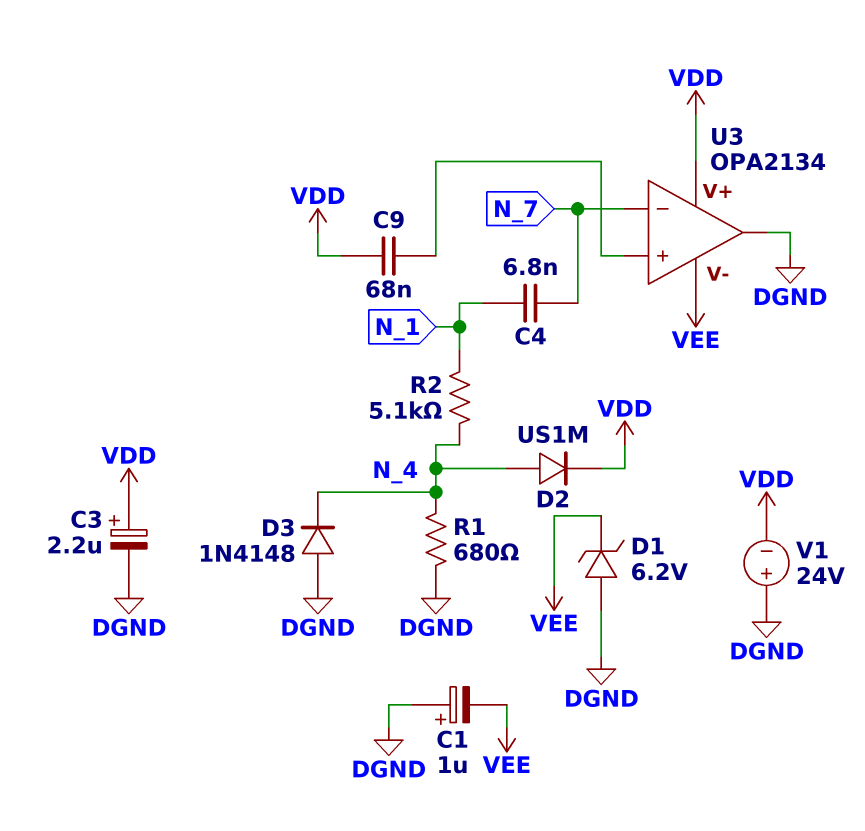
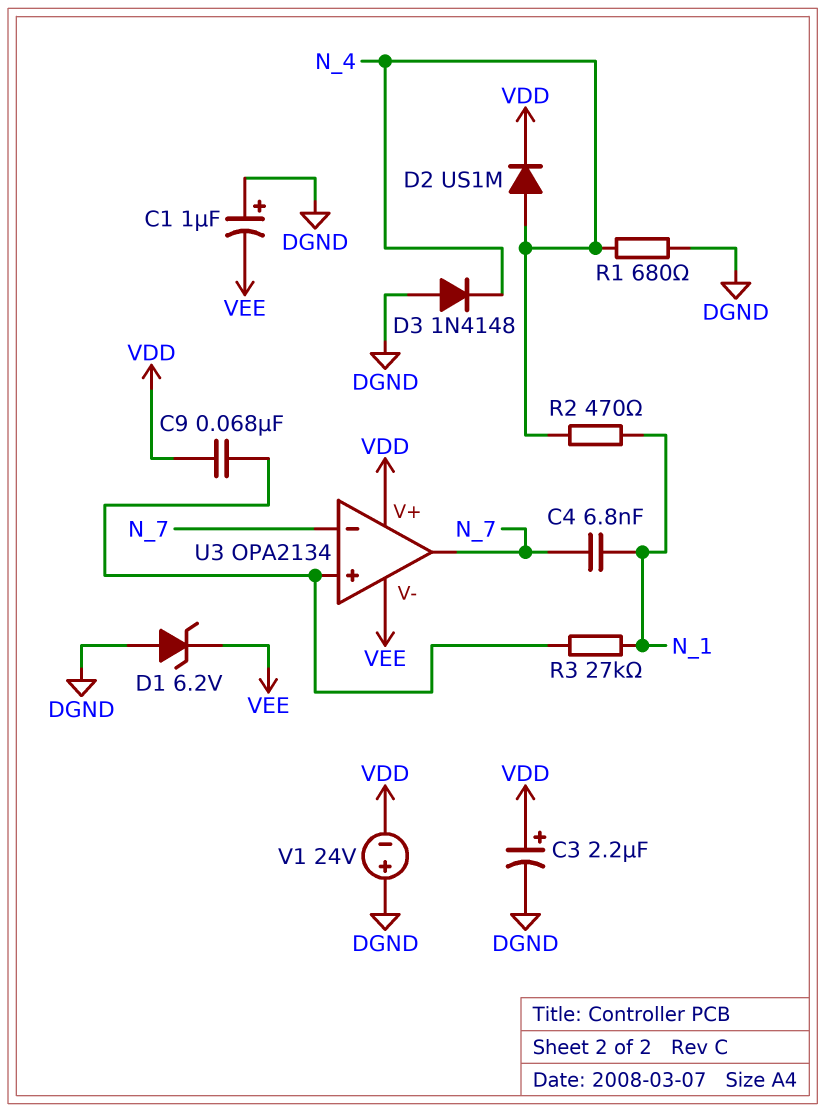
R2: 5.1k (N_1, N_4) -> 470 (N_1, N_4)
R3: none -> 27k (N_1, U3/in+)
U3 pin out: DGND -> N_7

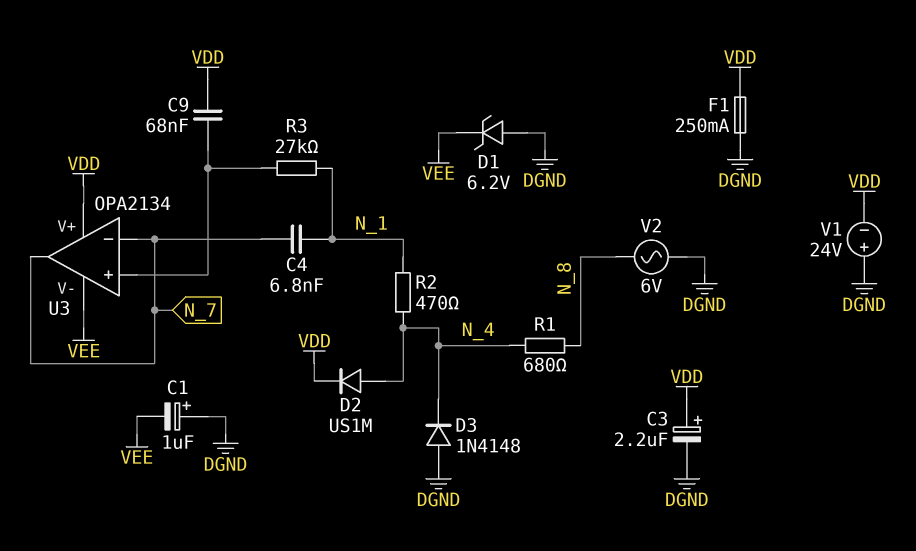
F1: none -> 250mA (DGND, VDD)
R1: 680 (DGND, N_4) -> 680 (N_4, N_8)
V2: none -> AC 6V (DGND, N_8)

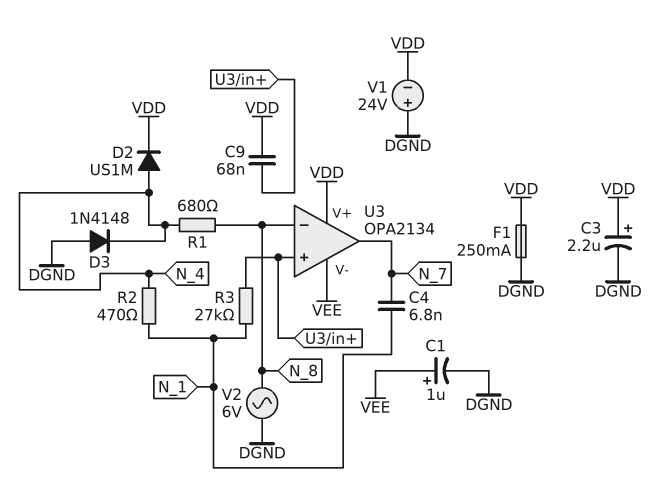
C1: 1uF (plus DGND, minus VEE) -> 1uF (plus VEE, minus DGND)
D1: zener 6.2V (A DGND, K VEE) -> none
U3 pin in-: N_7 -> N_8

